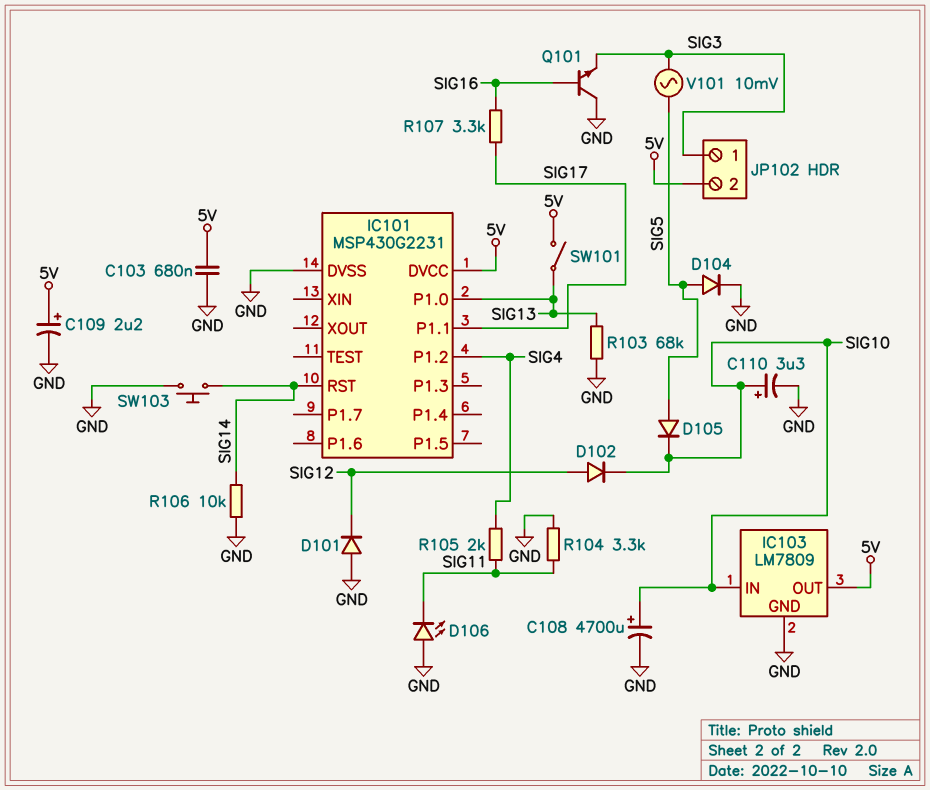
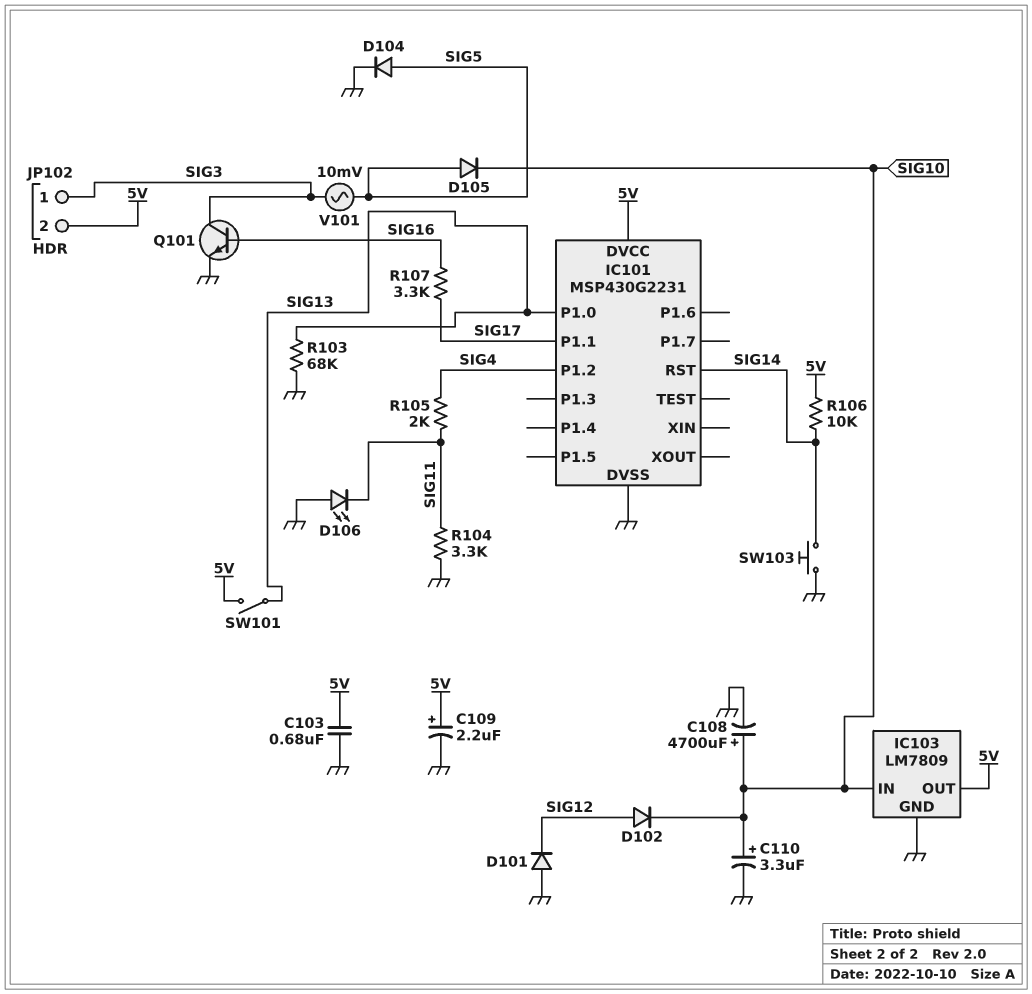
Q101: NPN (B SIG16, C GND, E SIG3) -> NPN (B SIG16, C SIG3, E GND)
R106: 10k (GND, SIG14) -> 10k (5V, SIG14)

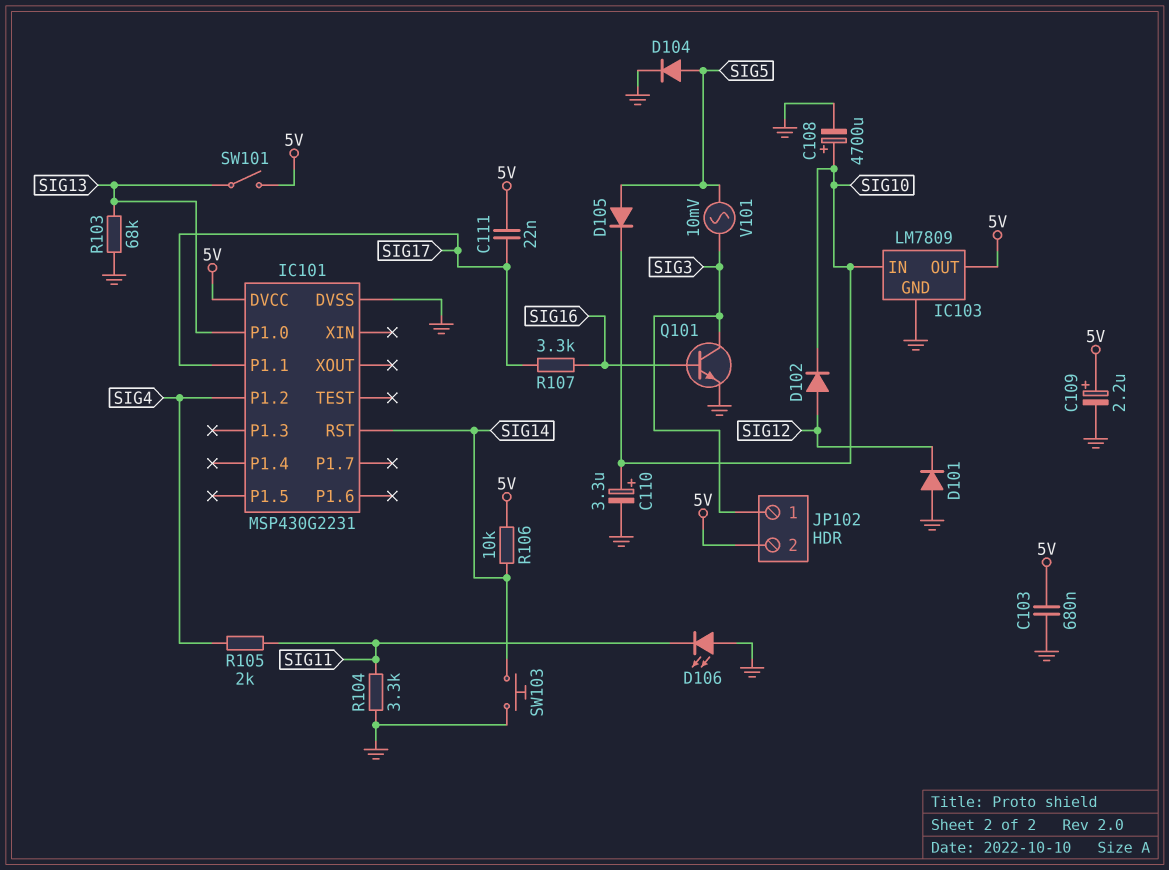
C111: none -> 22nF (5V, SIG17)

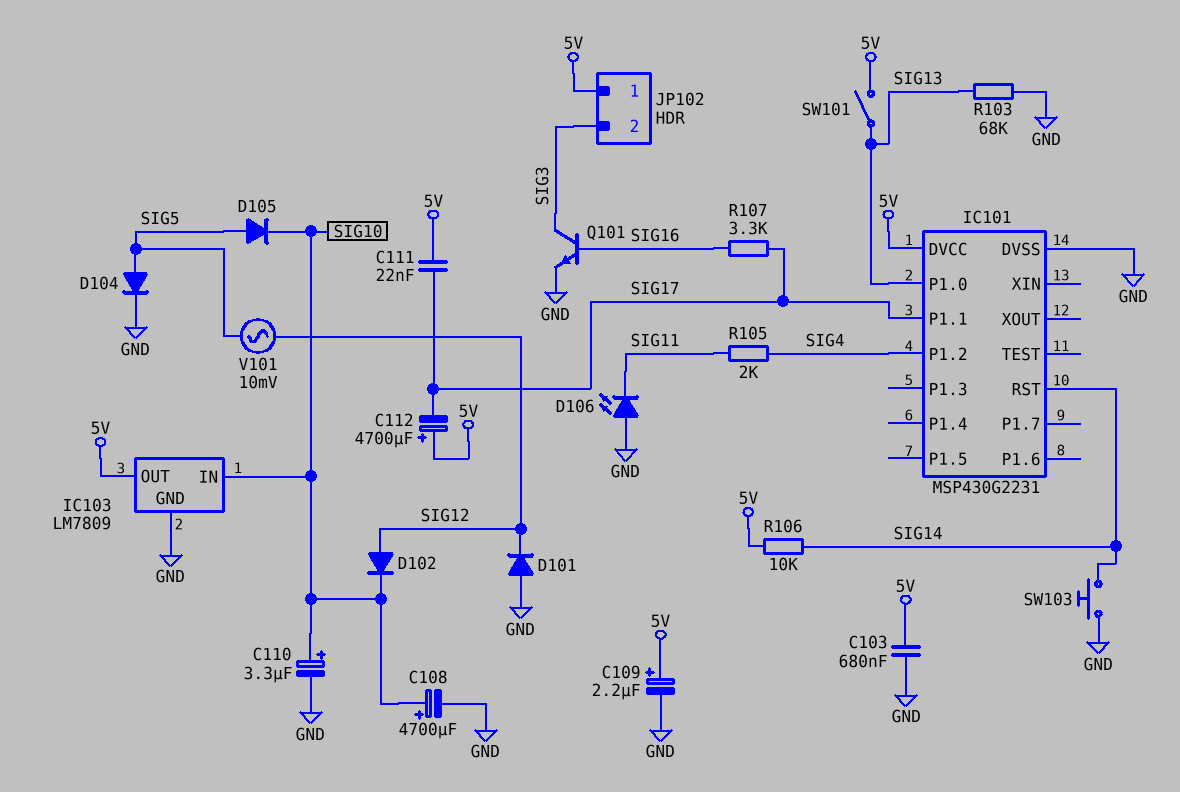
C112: none -> 4700uF (plus 5V, minus SIG17)
JP102 pin 1: SIG3 -> 5V
JP102 pin 2: 5V -> SIG3
R104: 3.3k (GND, SIG11) -> none
V101: AC 10mV (SIG3, SIG5) -> AC 10mV (SIG5, SIG12)

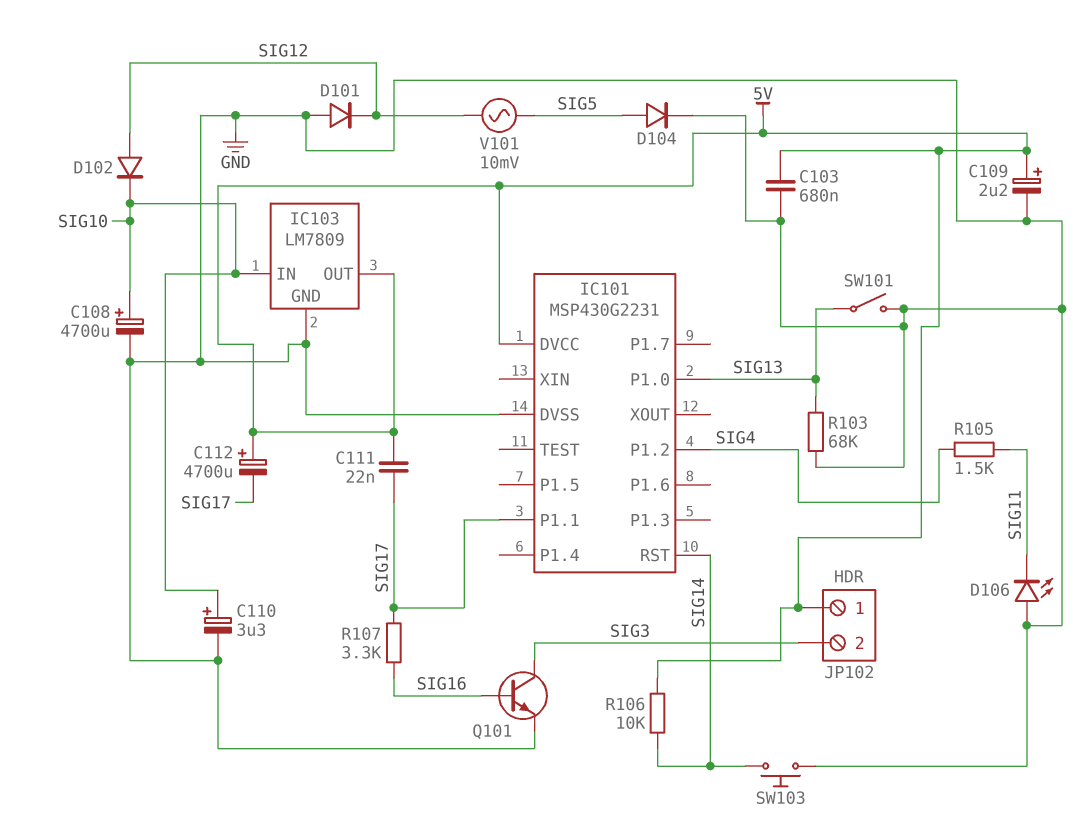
D105: diode (A SIG5, K SIG10) -> none
R105: 2k (SIG4, SIG11) -> 1.5k (SIG4, SIG11)
SW101: switch (5V, SIG13) -> switch (GND, SIG13)

